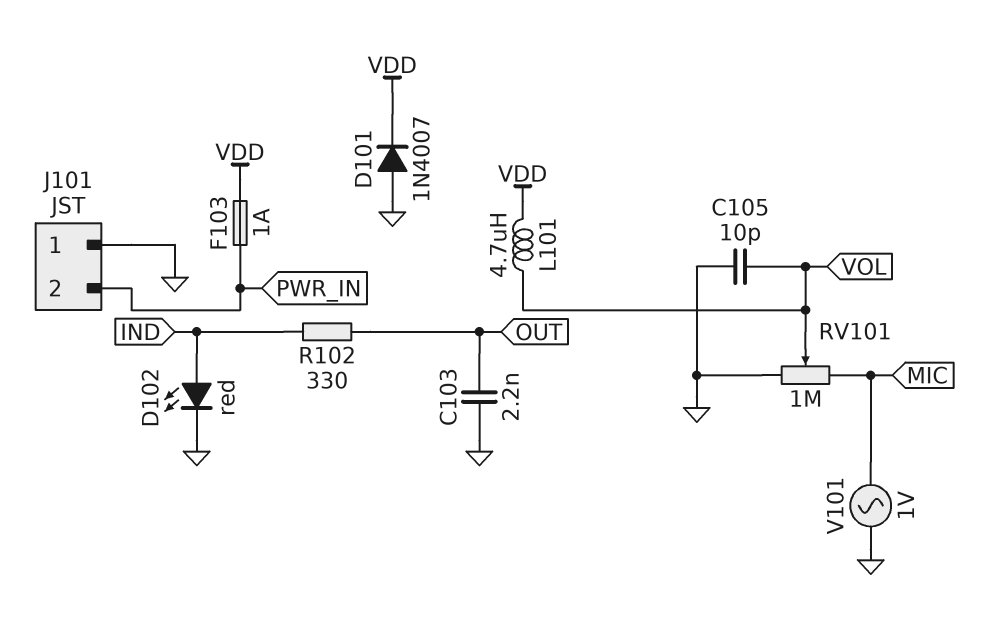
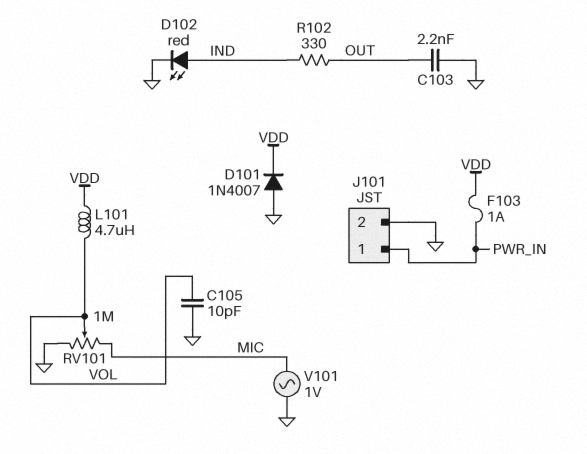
J101 pin 1: GND -> PWR_IN
J101 pin 2: PWR_IN -> GND

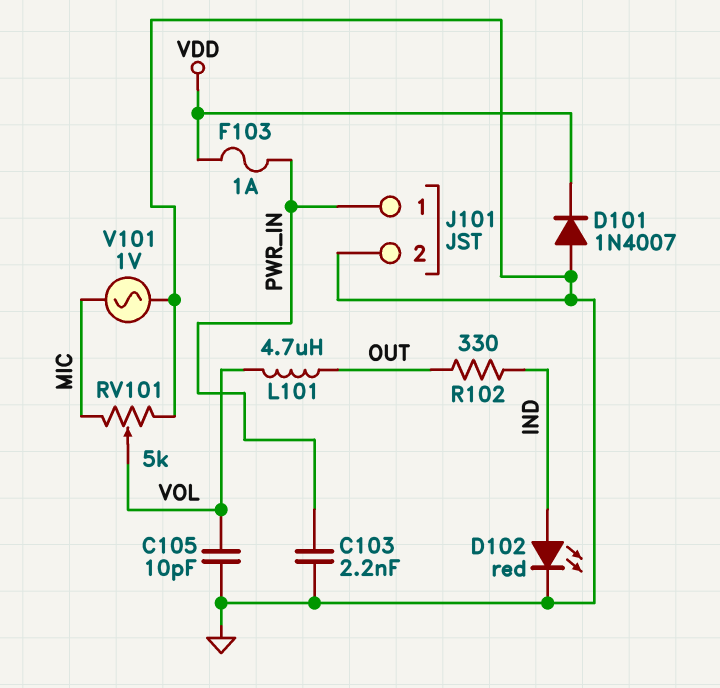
C103: 2.2nF (GND, OUT) -> 2.2nF (GND, PWR_IN)
L101: 4.7uH (VDD, VOL) -> 4.7uH (OUT, VOL)
RV101: 1M (GND, MIC, wiper VOL) -> 5k (GND, MIC, wiper VOL)

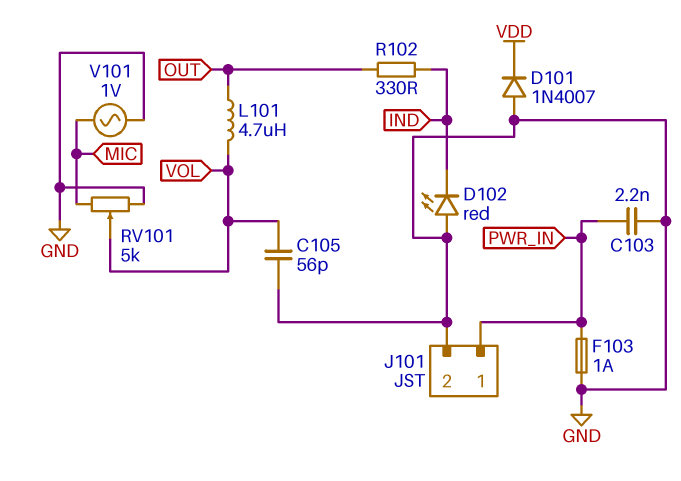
C105: 10pF (GND, VOL) -> 56pF (GND, VOL)
D102: LED red (A IND, K GND) -> LED red (A GND, K IND)
F103: 1A (PWR_IN, VDD) -> 1A (GND, PWR_IN)

